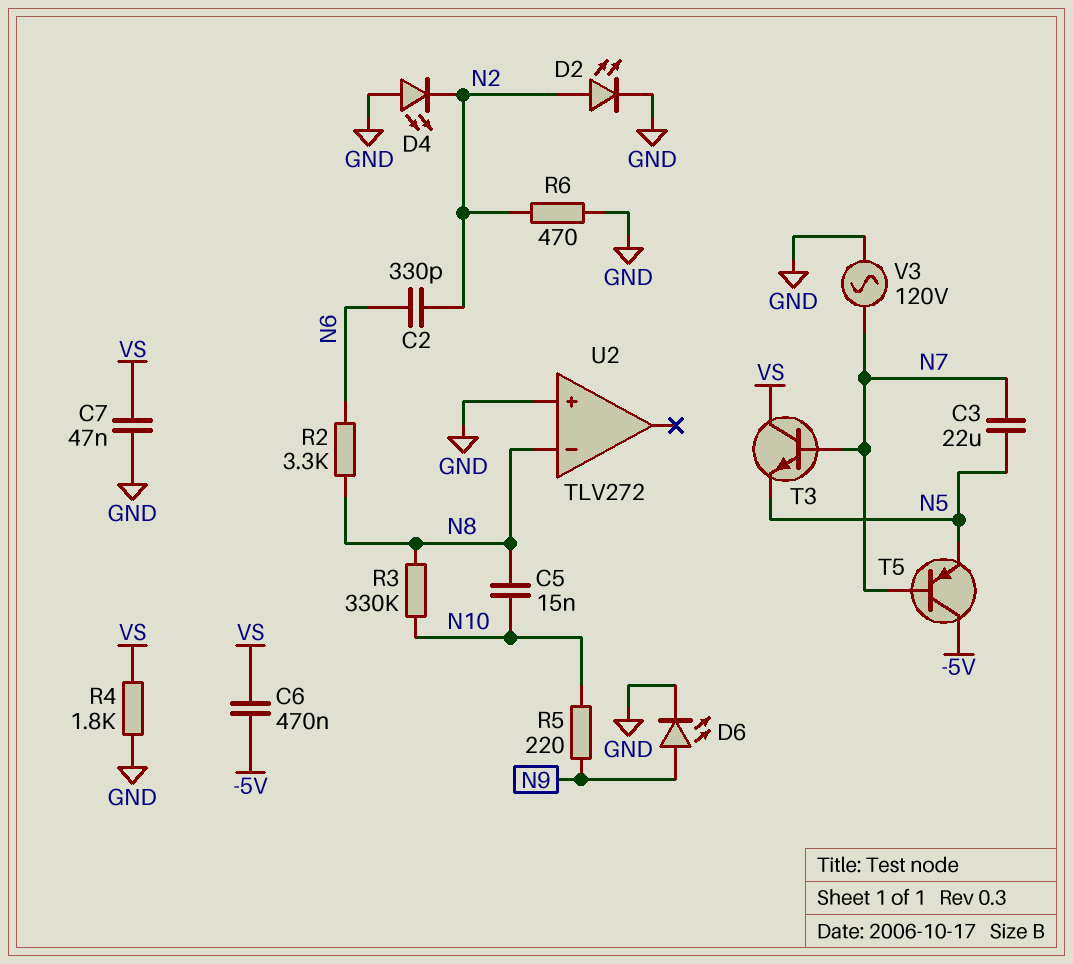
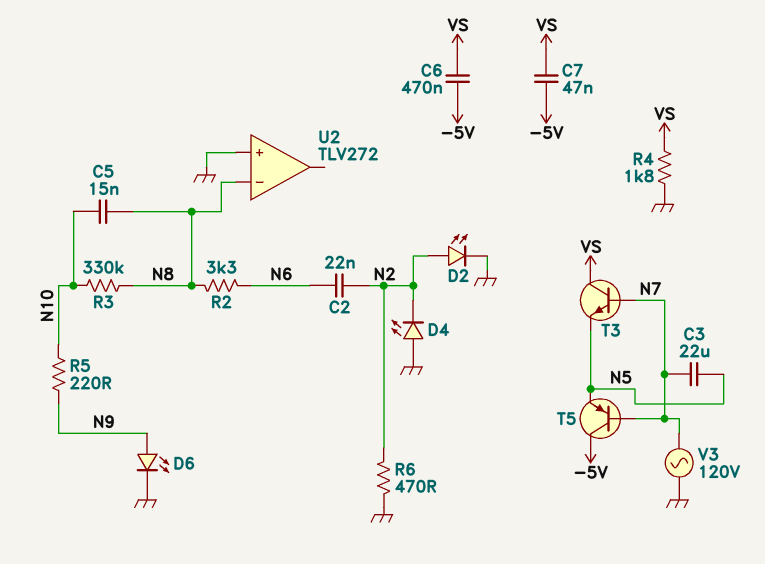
C2: 330pF (N2, N6) -> 22nF (N2, N6)
C7: 47nF (GND, VS) -> 47nF (-5V, VS)

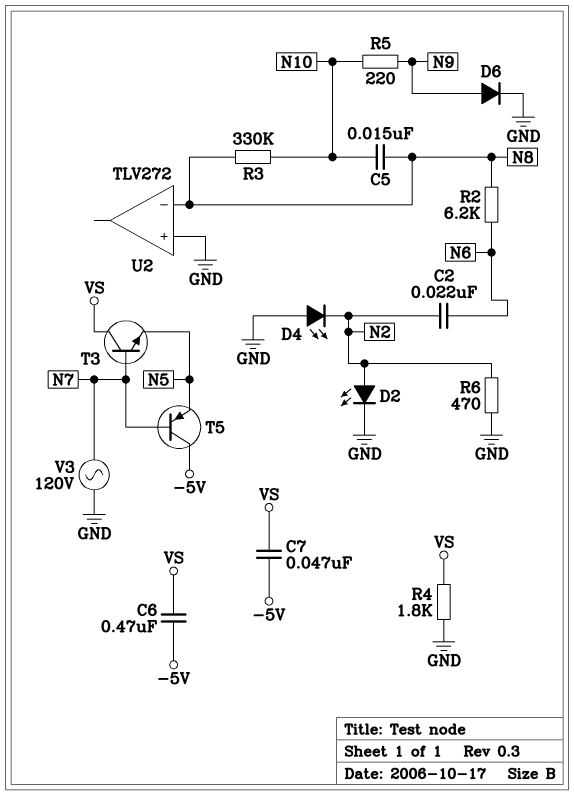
C3: 22uF (N5, N7) -> none
D6: LED (A N9, K GND) -> diode (A N9, K GND)
R2: 3.3k (N6, N8) -> 6.2k (N6, N8)

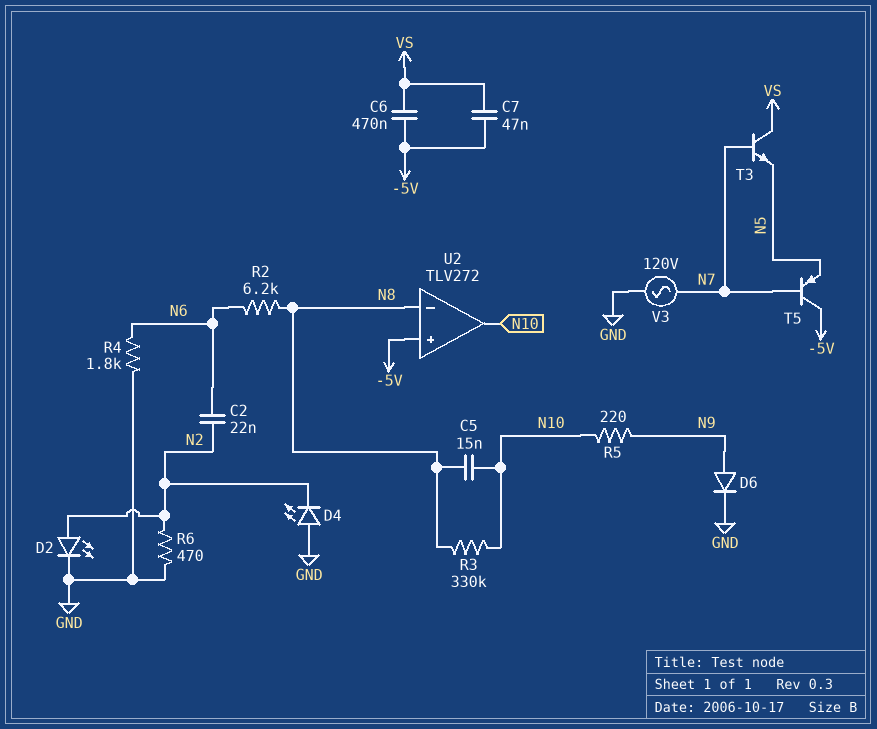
R4: 1.8k (GND, VS) -> 1.8k (GND, N6)
U2 pin in+: GND -> -5V
U2 pin out: none -> N10

